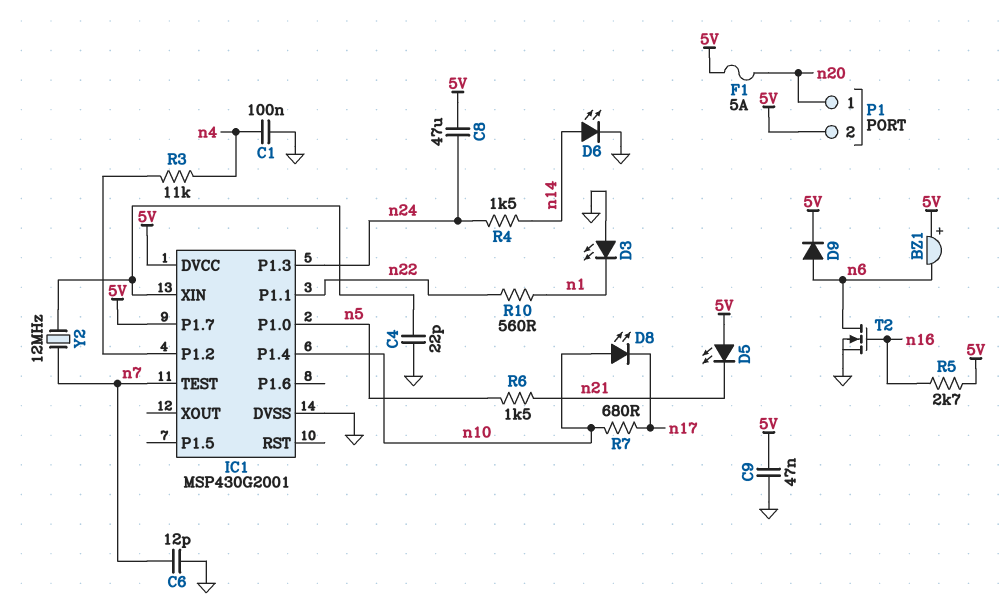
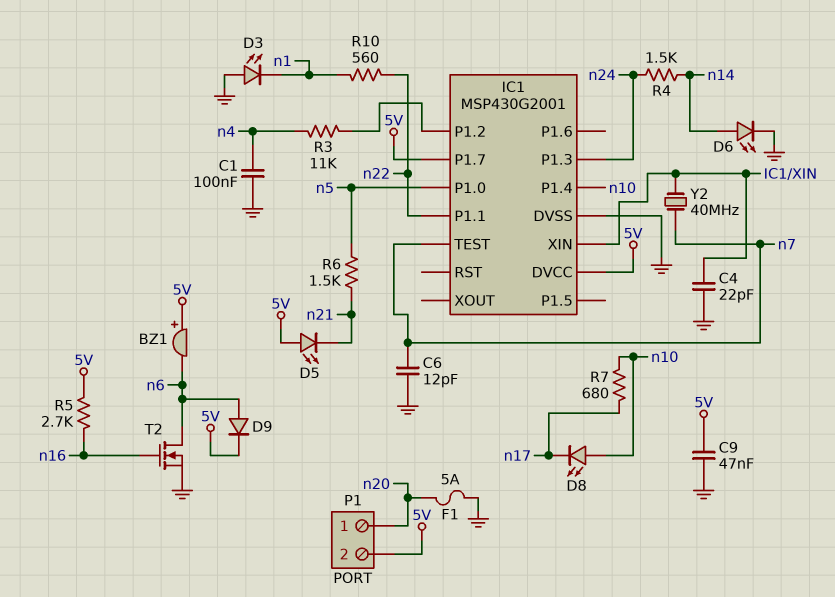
C8: 47uF (5V, n24) -> none
F1: 5A (5V, n20) -> 5A (GND, n20)
Y2: 12MHz (IC1/XIN, n7) -> 40MHz (IC1/XIN, n7)

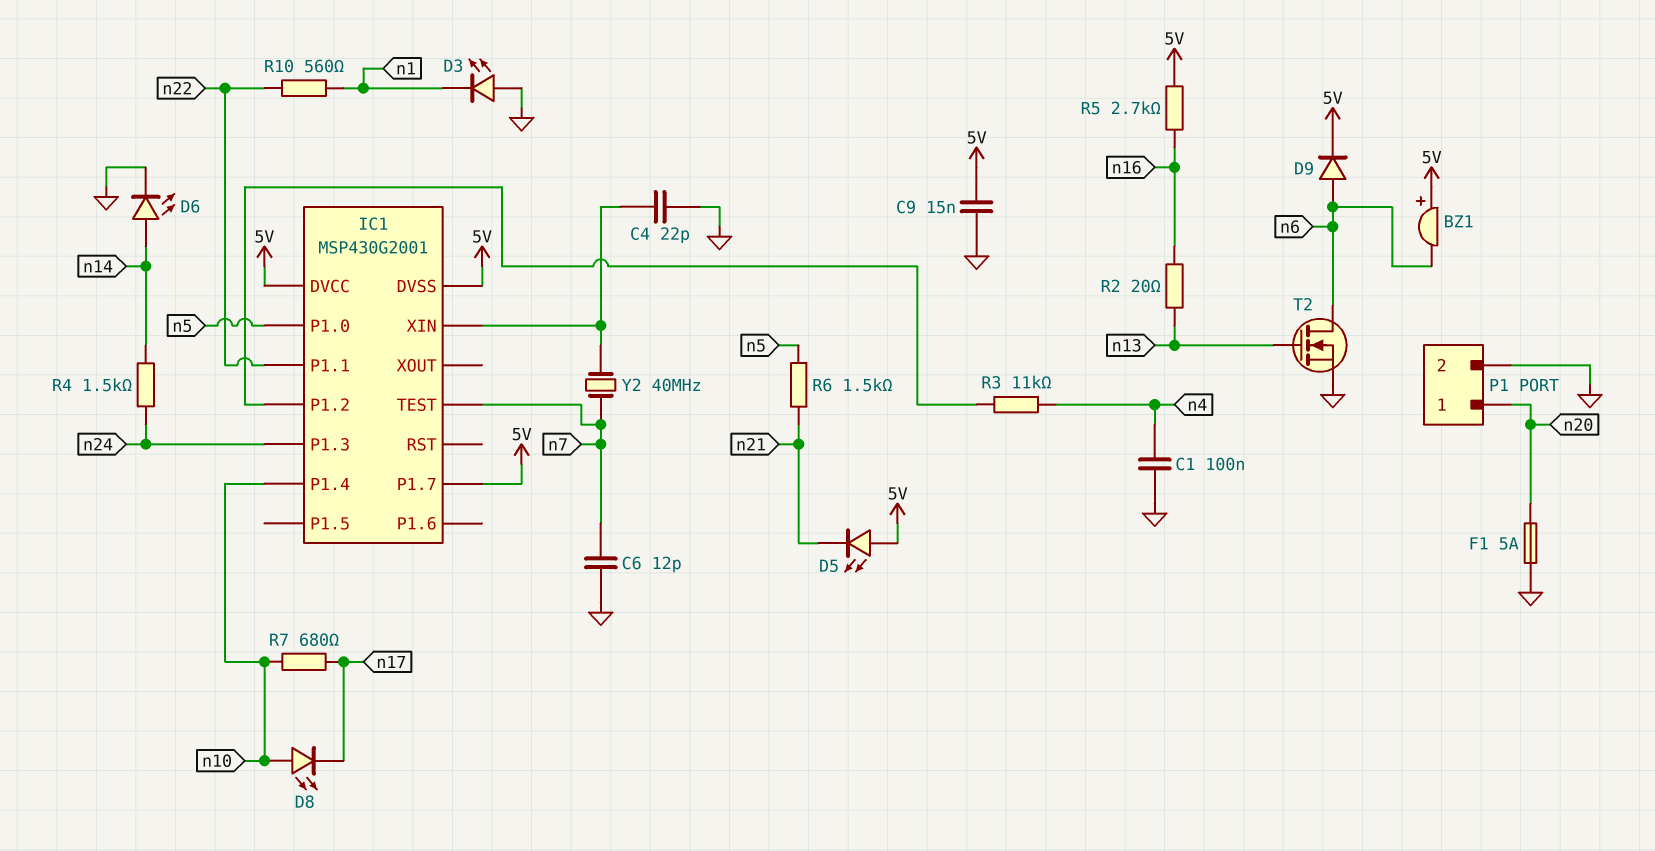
C9: 47nF (5V, GND) -> 15nF (5V, GND)
IC1 pin DVSS: GND -> 5V
P1 pin 2: 5V -> GND
R2: none -> 20 (n13, n16)
T2: NMOS (G n16, D n6, S GND) -> NMOS (G n13, D n6, S GND)

